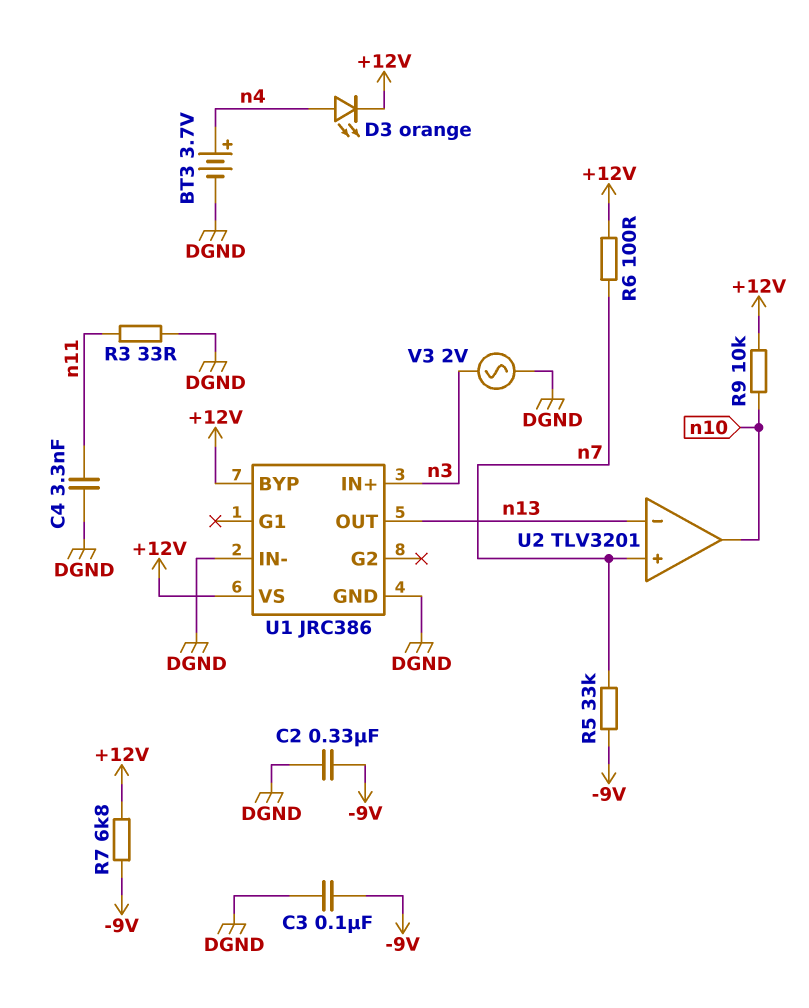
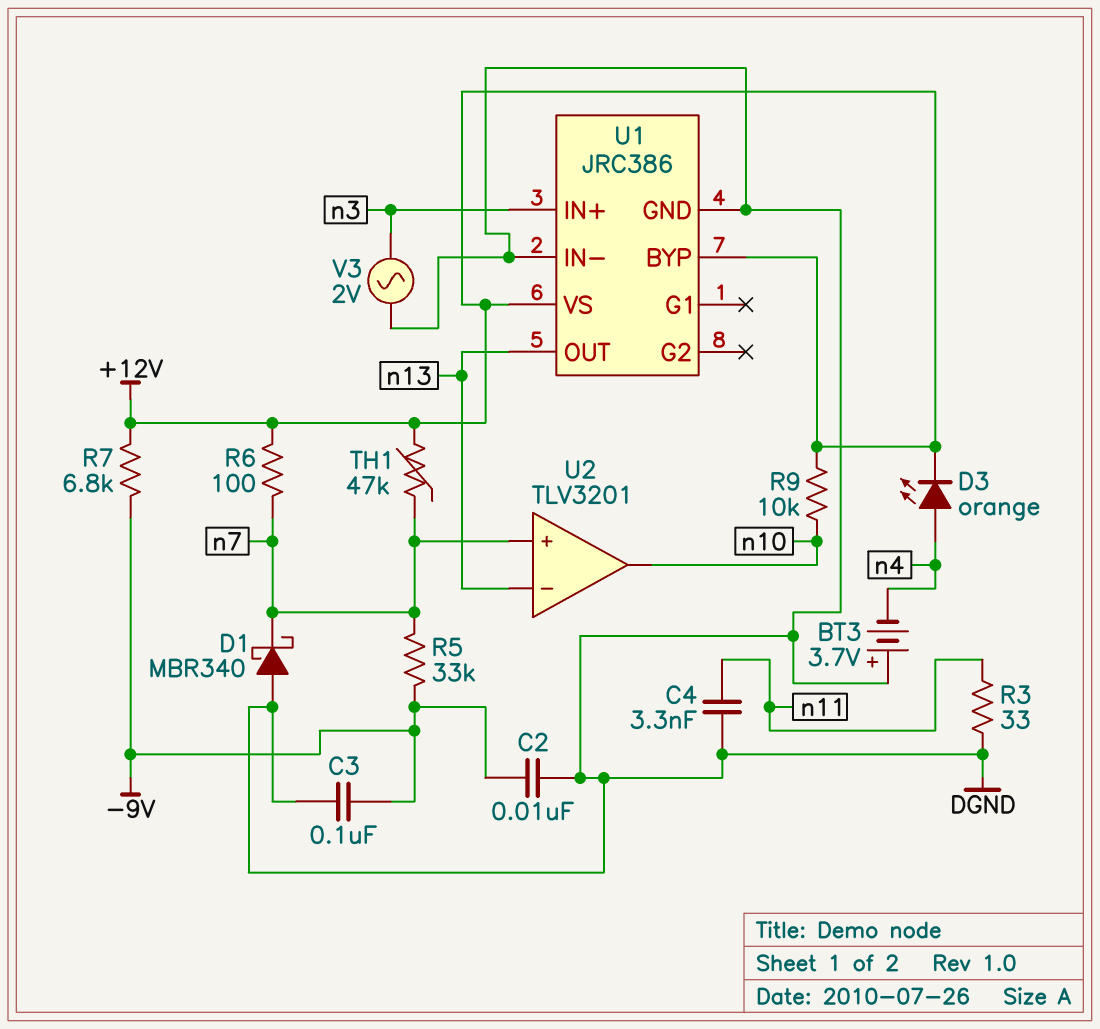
BT3: 3.7V (plus n4, minus DGND) -> 3.7V (plus DGND, minus n4)
C2: 330nF (-9V, DGND) -> 10nF (-9V, DGND)
D1: none -> schottky MBR340 (A DGND, K n7)
TH1: none -> 47k (+12V, n7)

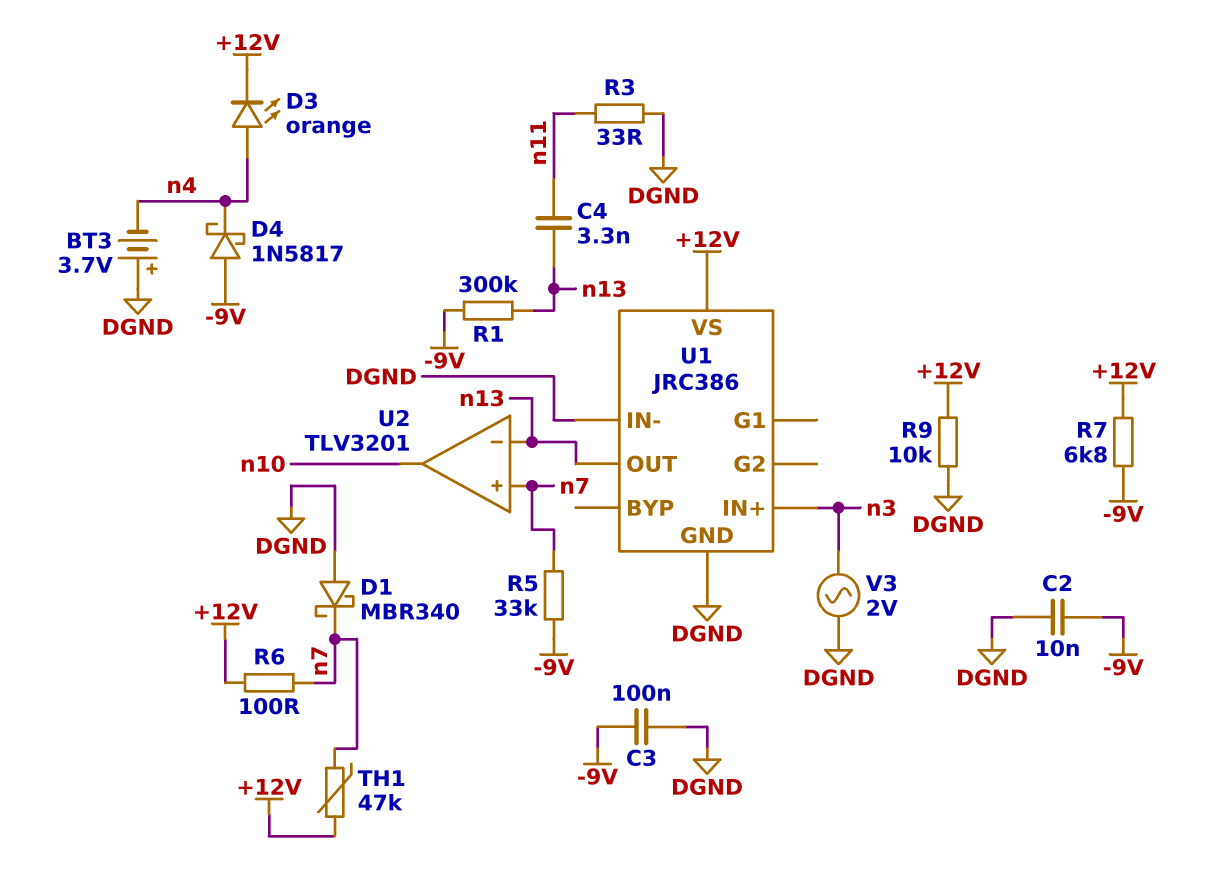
C4: 3.3nF (DGND, n11) -> 3.3nF (n11, n13)
D4: none -> schottky 1N5817 (A -9V, K n4)
R1: none -> 300k (-9V, n13)
R9: 10k (+12V, n10) -> 10k (+12V, DGND)
U1 pin BYP: +12V -> none

